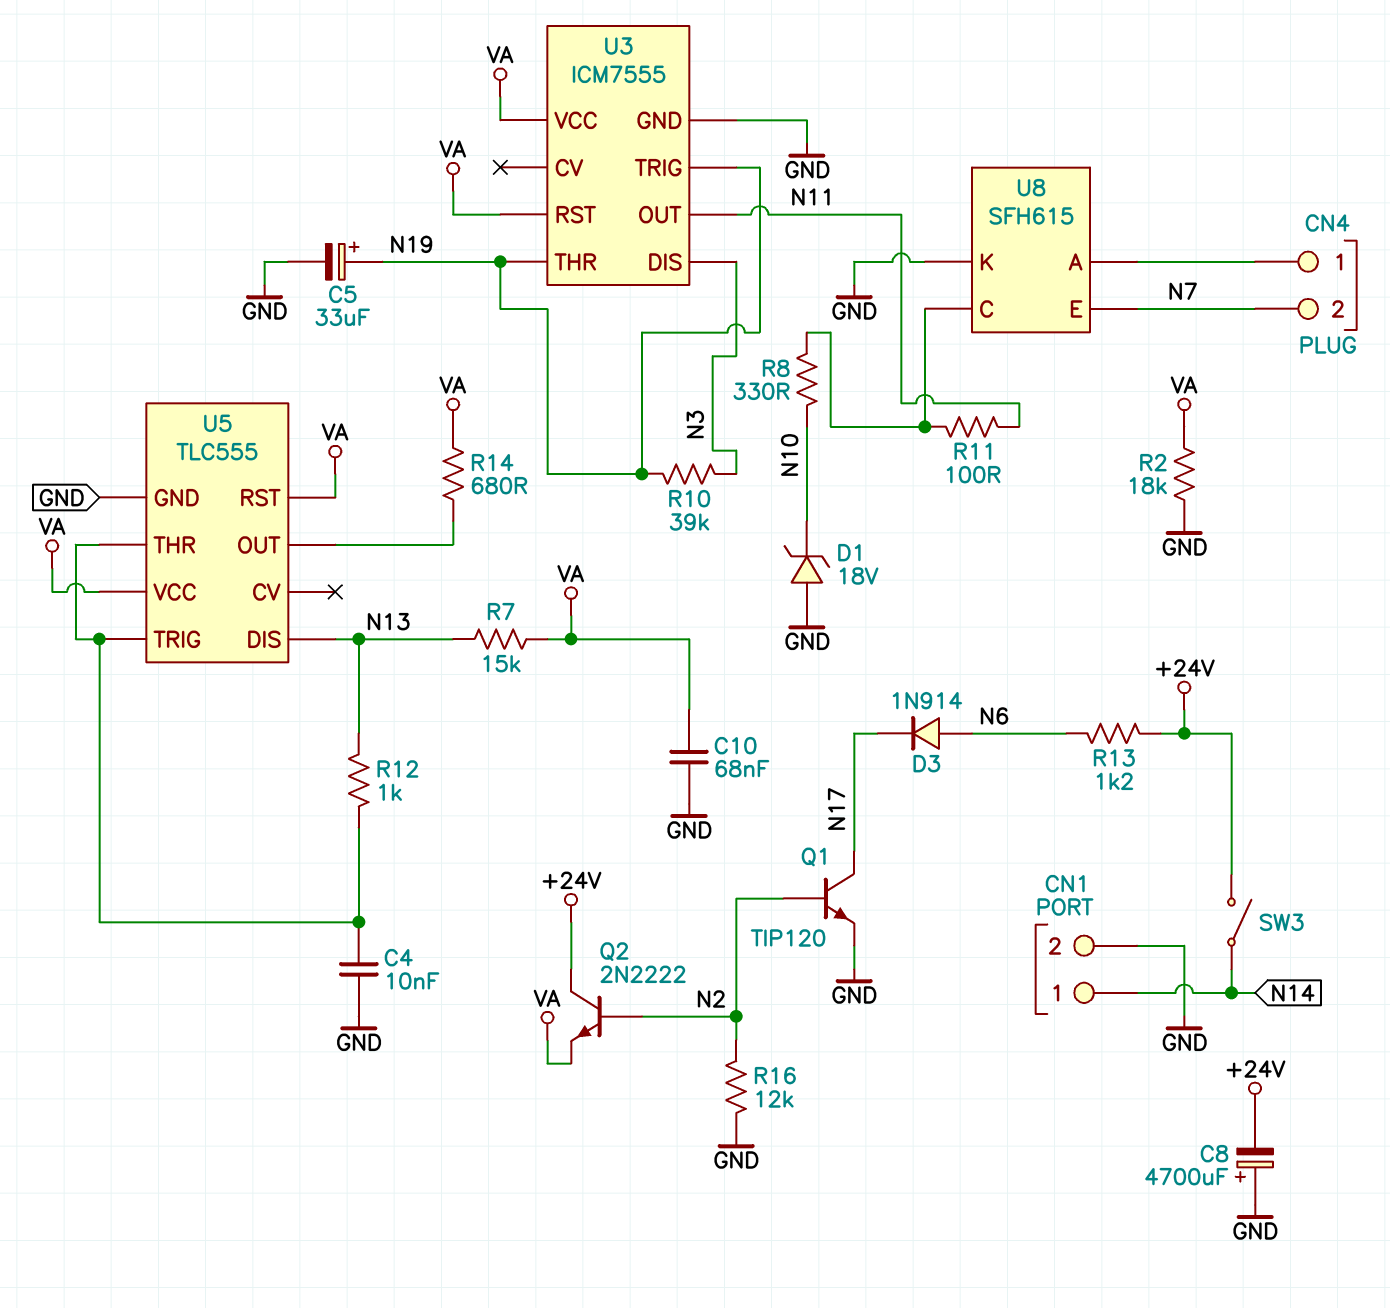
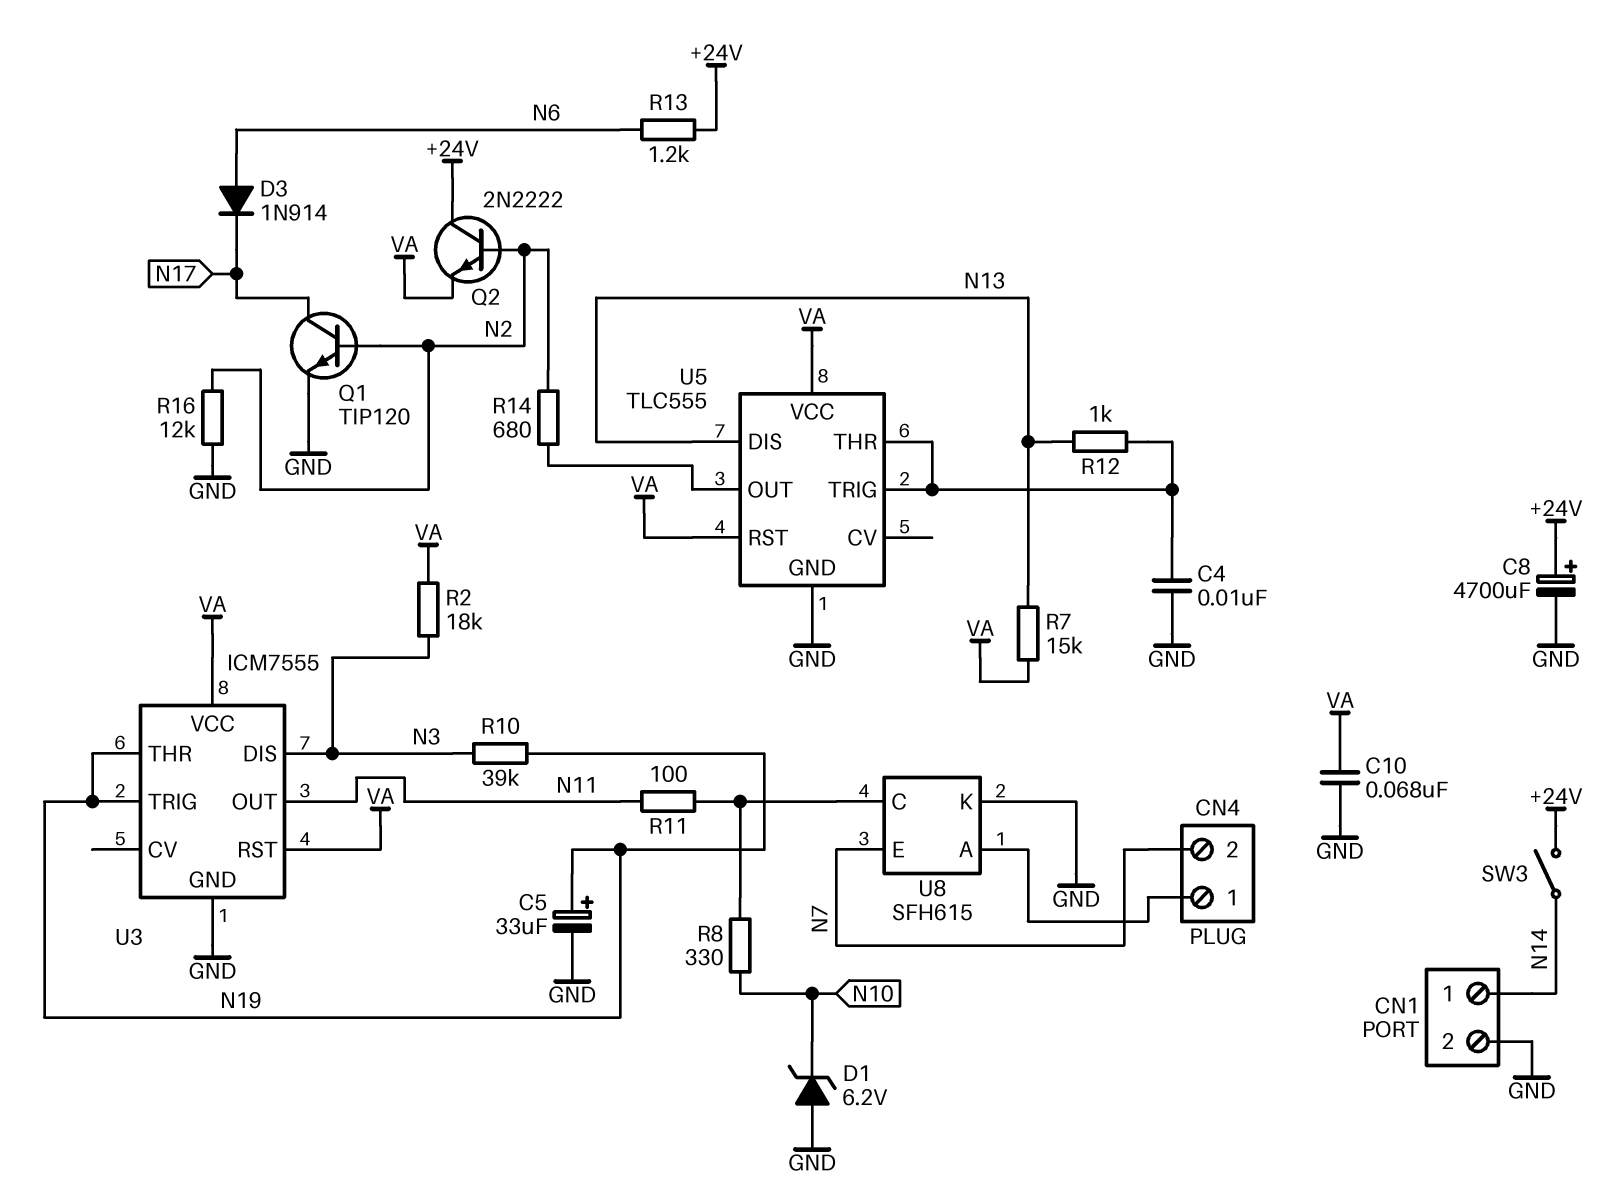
C8: 4700uF (plus GND, minus +24V) -> 4700uF (plus +24V, minus GND)
D1: zener 18V (A GND, K N10) -> zener 6.2V (A GND, K N10)
R2: 18k (GND, VA) -> 18k (N3, VA)
R14: 680 (U5/OUT, VA) -> 680 (N2, U5/OUT)

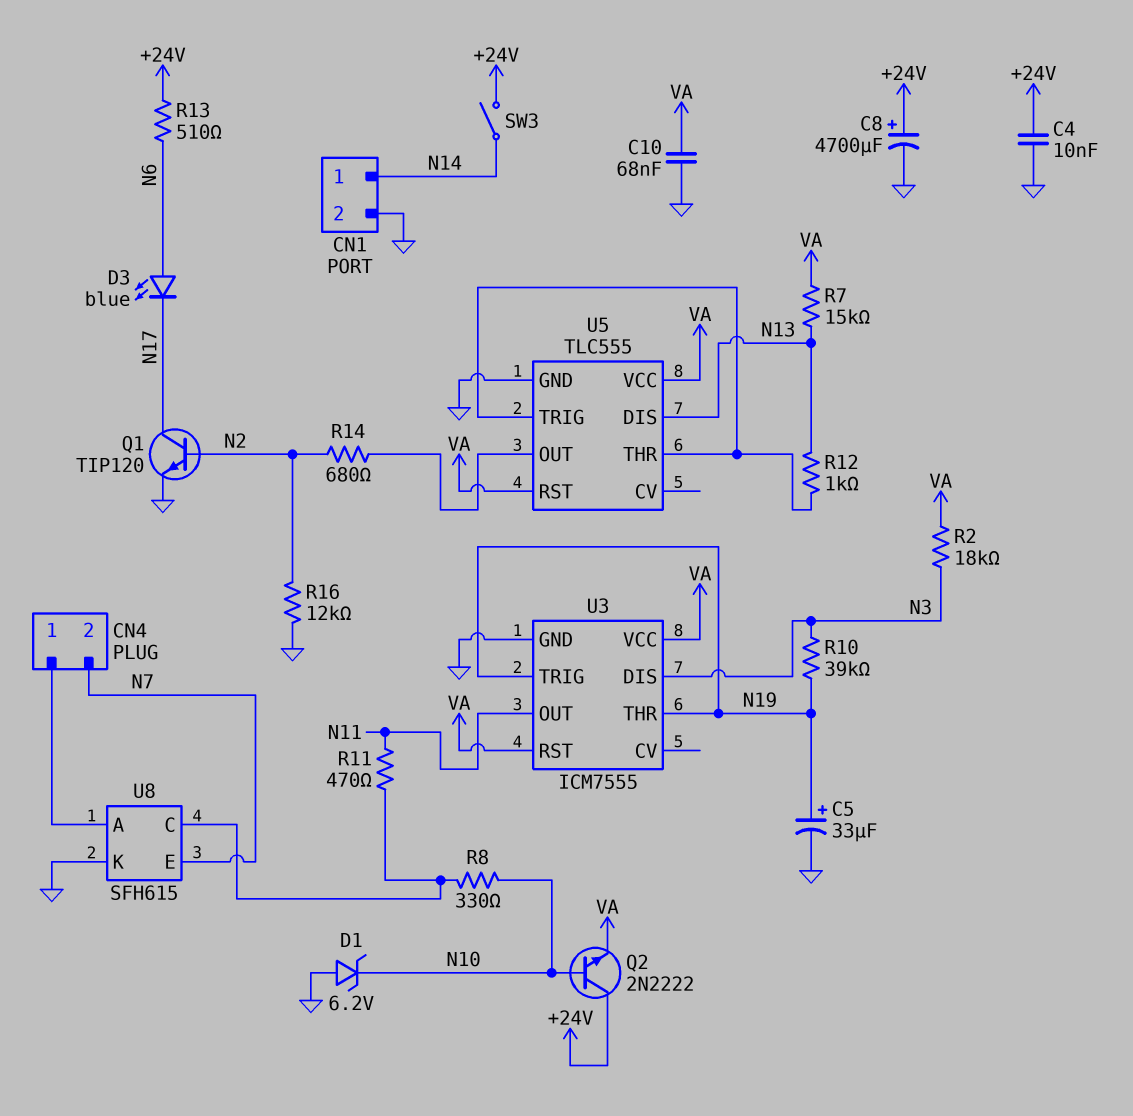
C4: 10nF (GND, U5/THR) -> 10nF (+24V, GND)
D3: diode 1N914 (A N6, K N17) -> LED blue (A N6, K N17)
Q2: NPN 2N2222 (B N2, C +24V, E VA) -> NPN 2N2222 (B N10, C +24V, E VA)
R11: 100 (N11, U8/C) -> 470 (N11, U8/C)
R13: 1.2k (+24V, N6) -> 510 (+24V, N6)

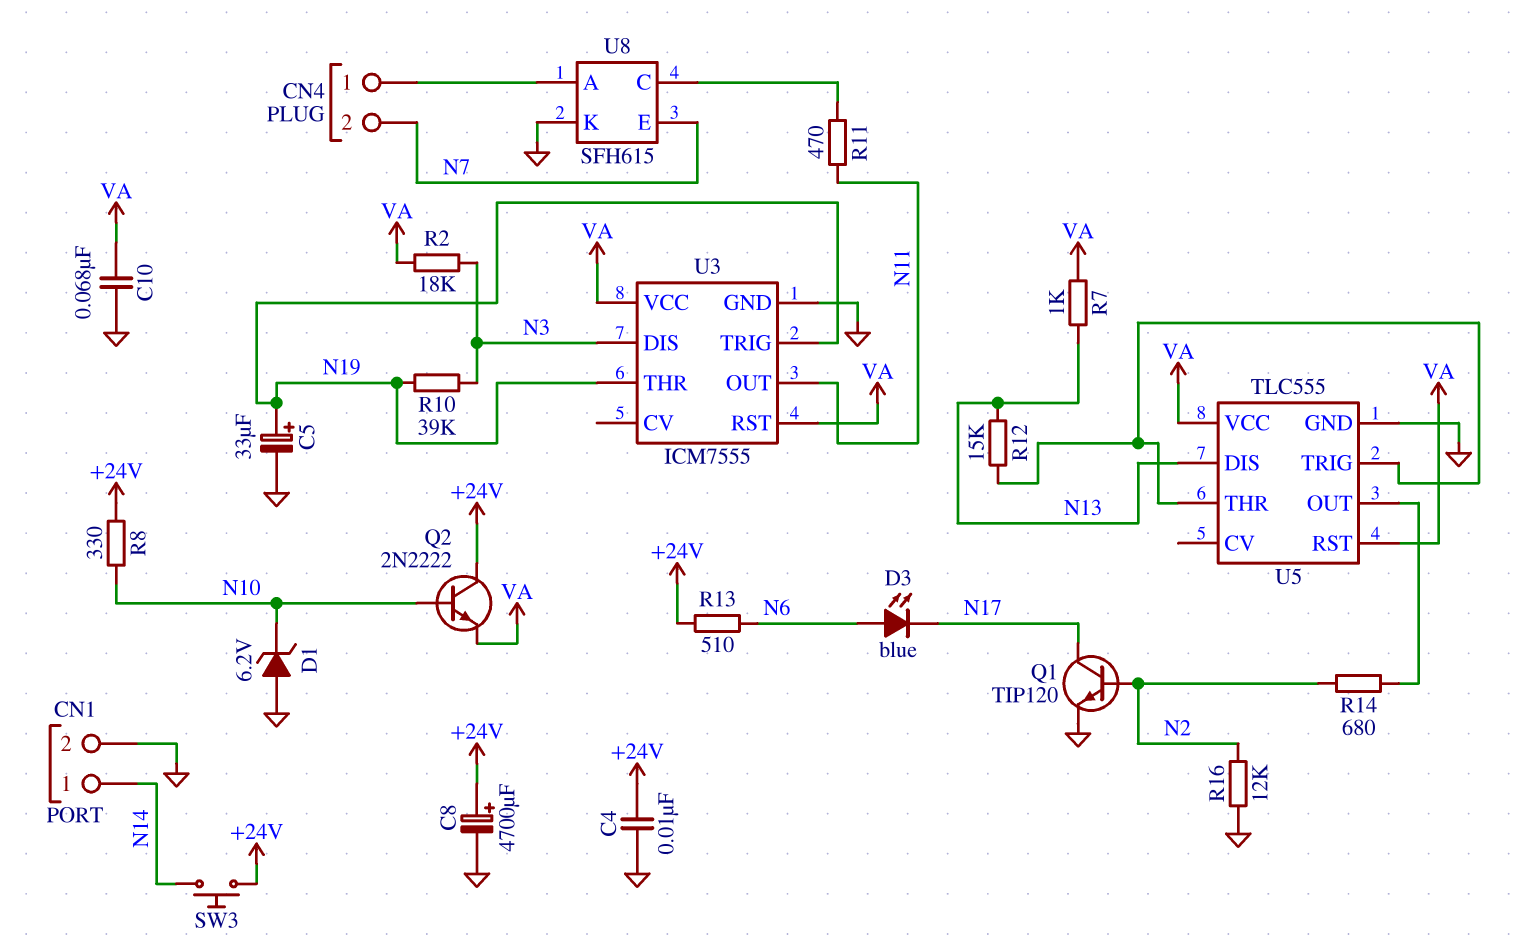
R7: 15k (N13, VA) -> 1k (N13, VA)
R8: 330 (N10, U8/C) -> 330 (+24V, N10)
R12: 1k (N13, U5/THR) -> 15k (N13, U5/THR)
SW3: switch (+24V, N14) -> button (+24V, N14)

